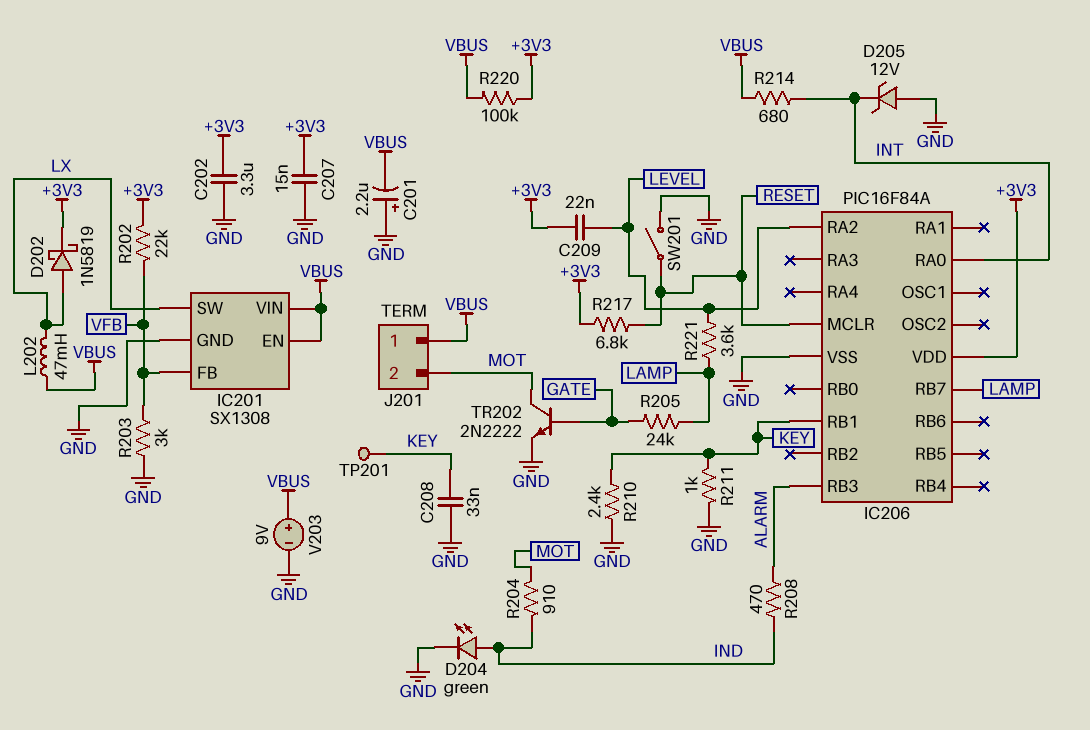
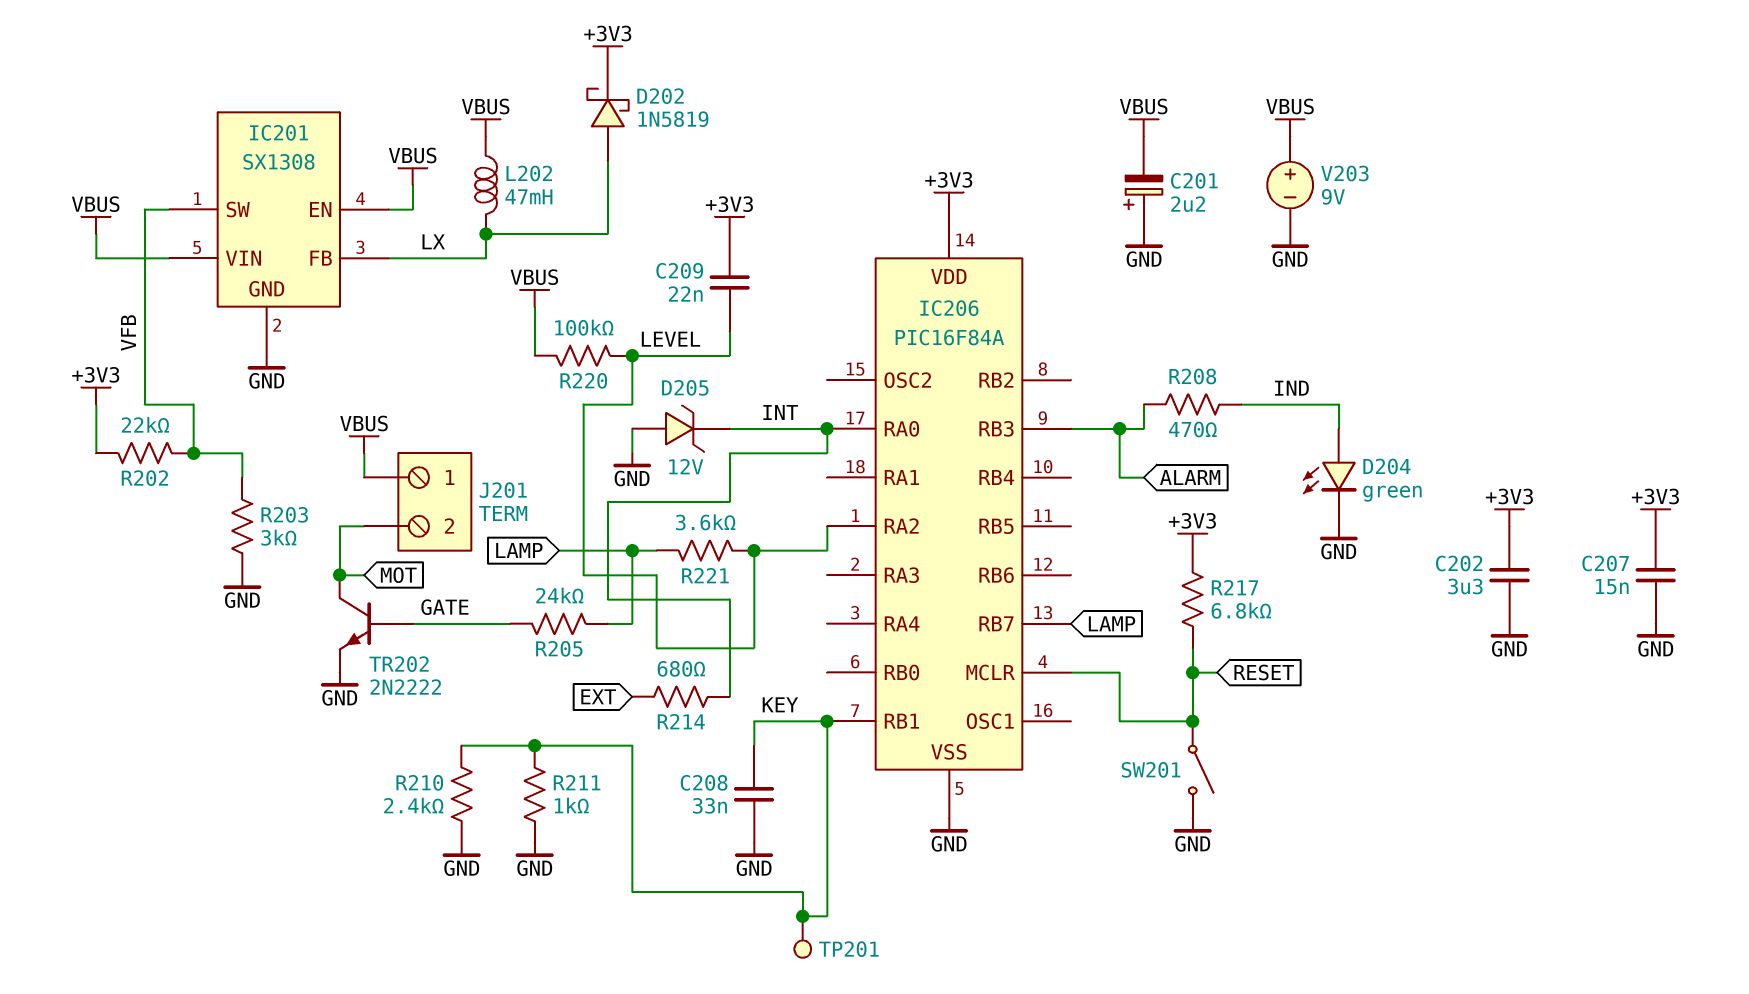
IC201 pin FB: VFB -> LX
IC201 pin SW: LX -> VFB
R204: 910 (IND, MOT) -> none
R214: 680 (INT, VBUS) -> 680 (EXT, INT)
R220: 100k (+3V3, VBUS) -> 100k (LEVEL, VBUS)

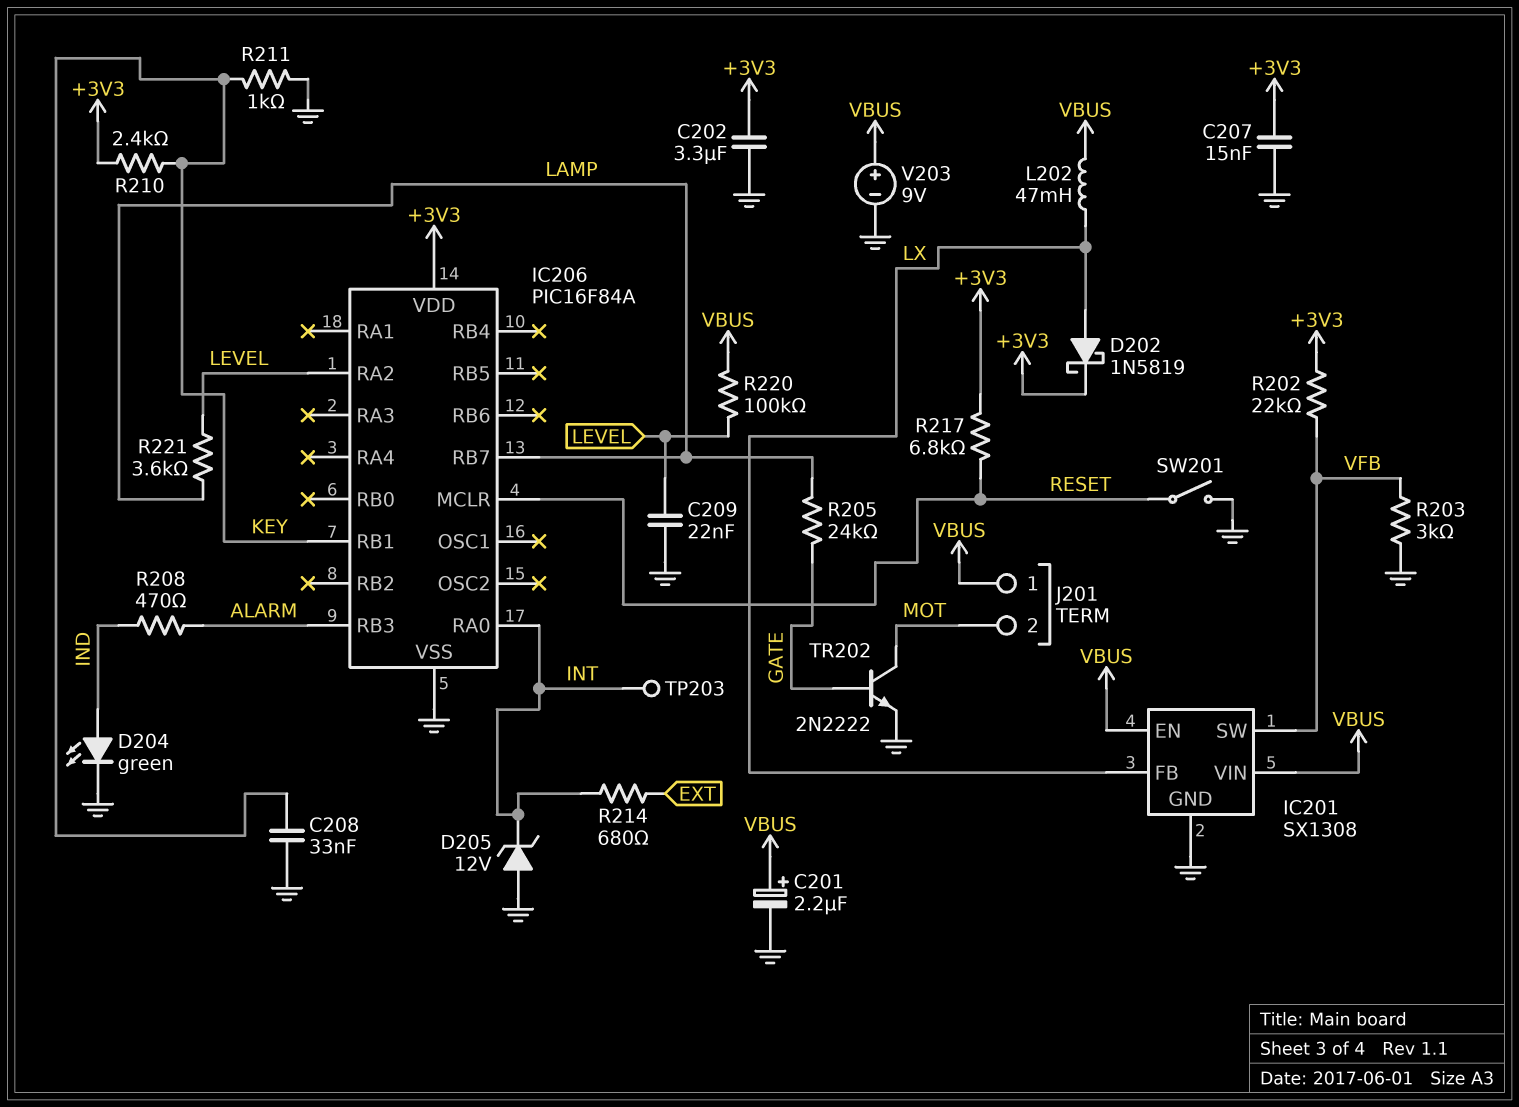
C201: 2.2uF (plus GND, minus VBUS) -> 2.2uF (plus VBUS, minus GND)
C209: 22nF (+3V3, LEVEL) -> 22nF (GND, LEVEL)
R210: 2.4k (GND, KEY) -> 2.4k (+3V3, KEY)
TP201: test point (KEY) -> none
TP203: none -> test point (INT)

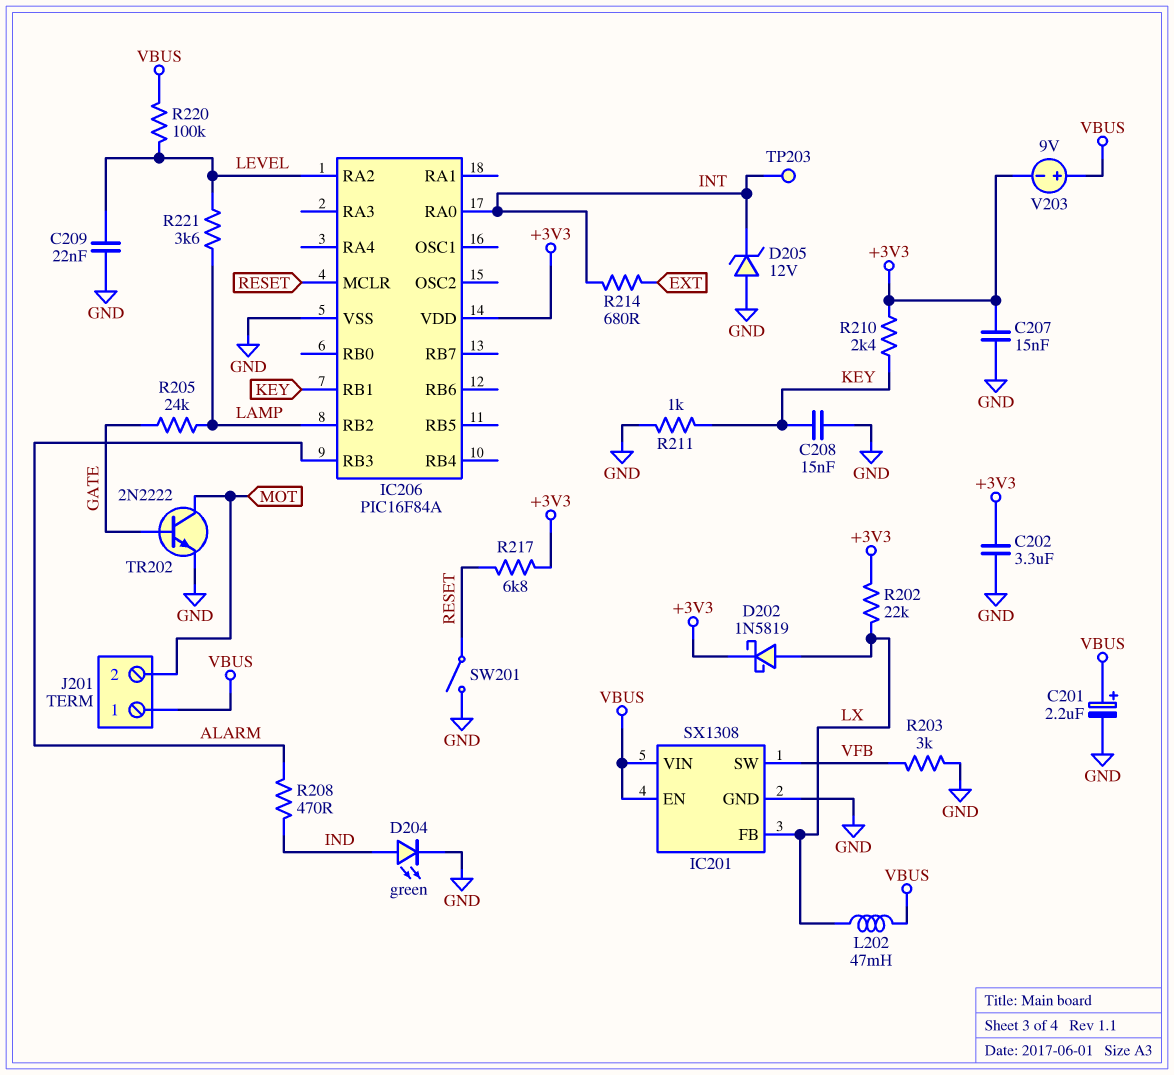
C208: 33nF (GND, KEY) -> 15nF (GND, KEY)
IC206 pin RB2: none -> LAMP
IC206 pin RB7: LAMP -> none
R202: 22k (+3V3, VFB) -> 22k (+3V3, LX)
V203: 9V (plus VBUS, minus GND) -> 9V (plus VBUS, minus +3V3)

